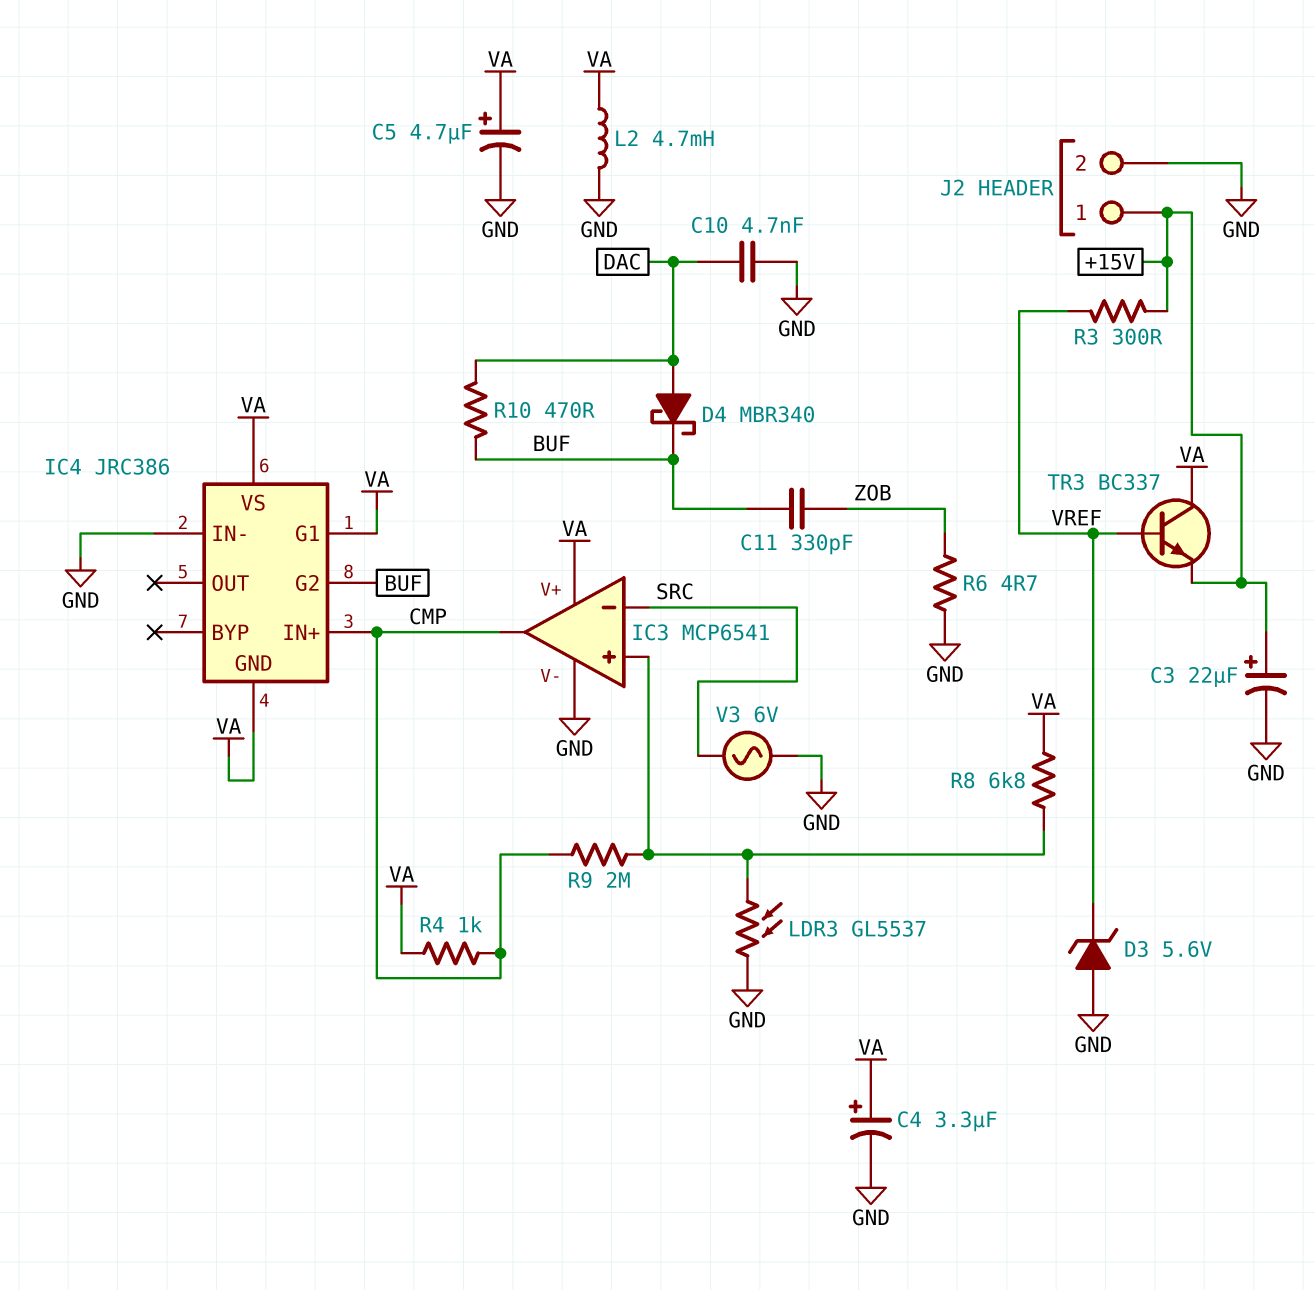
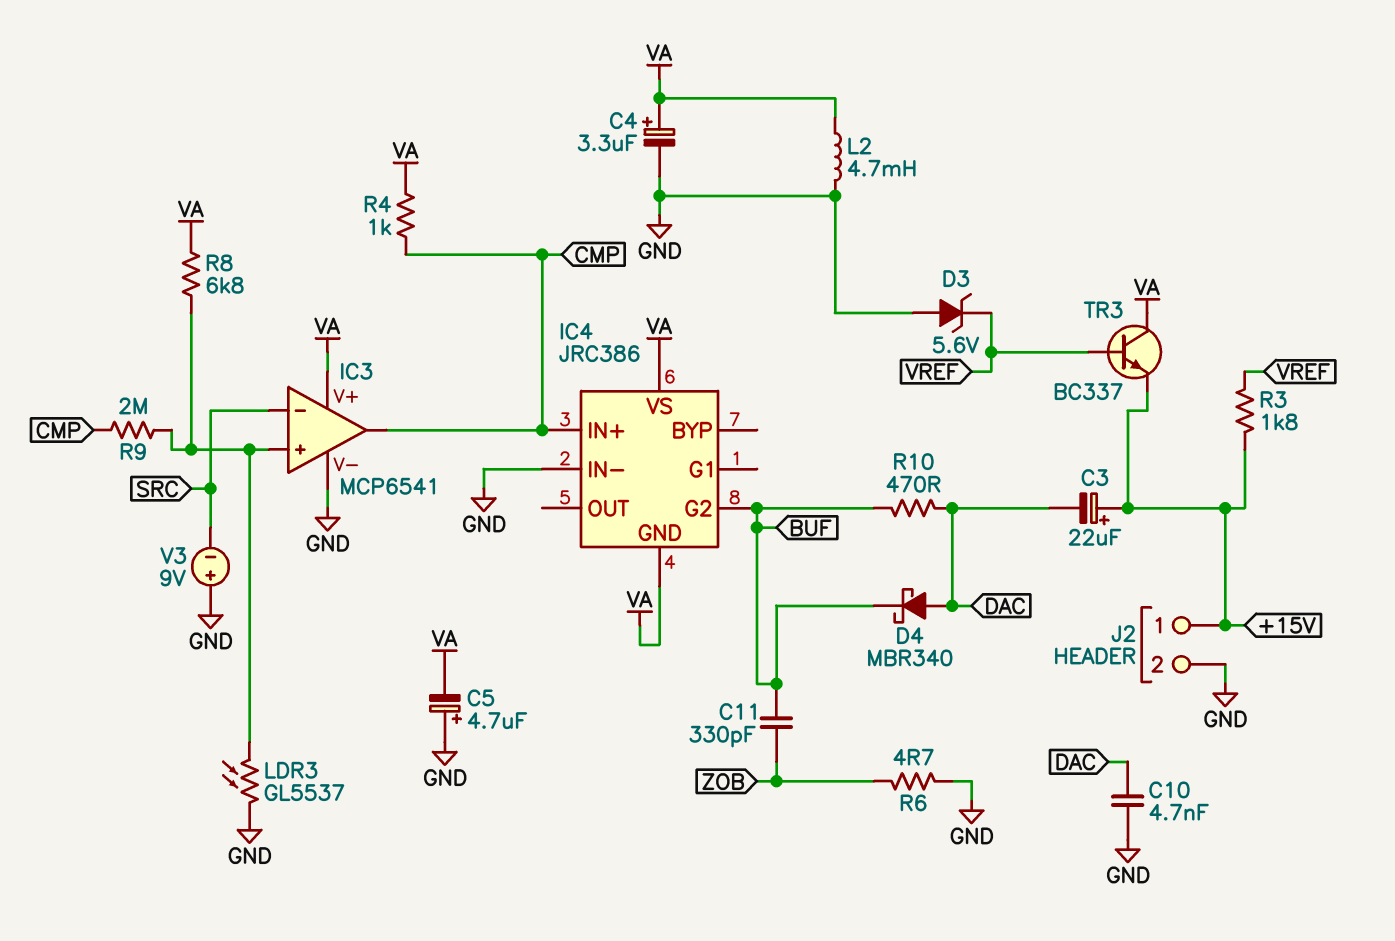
C3: 22uF (plus +15V, minus GND) -> 22uF (plus +15V, minus DAC)
C5: 4.7uF (plus VA, minus GND) -> 4.7uF (plus GND, minus VA)
IC4 pin G1: VA -> none
R3: 300 (+15V, VREF) -> 1.8k (+15V, VREF)
V3: AC 6V (GND, SRC) -> 9V (plus GND, minus SRC)

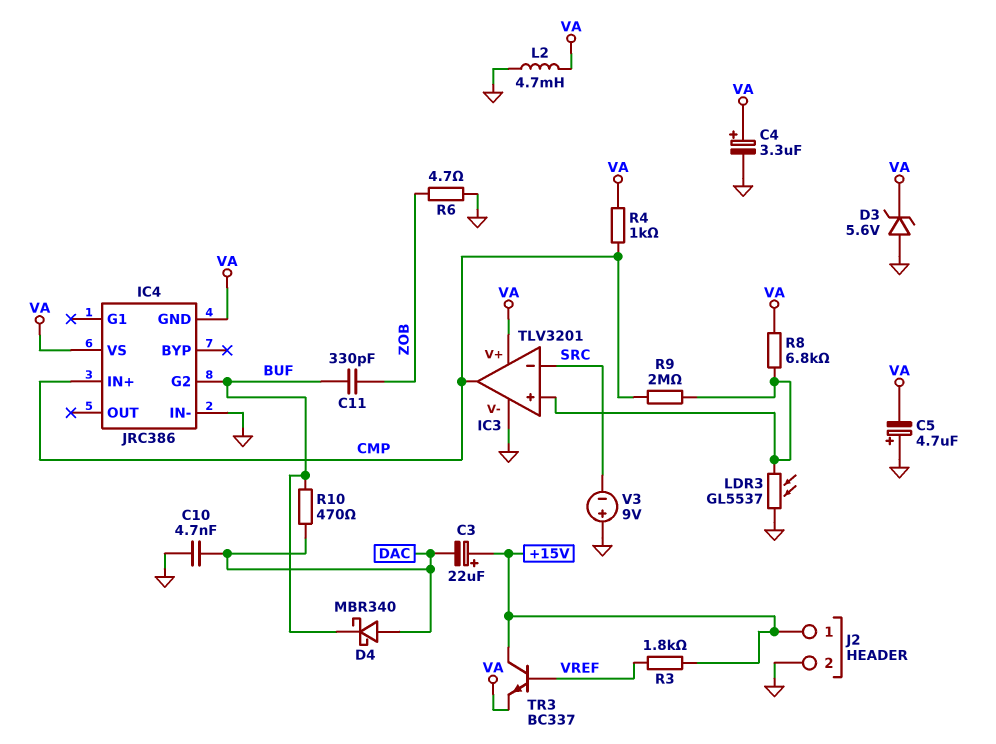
D3: zener 5.6V (A GND, K VREF) -> zener 5.6V (A GND, K VA)
IC3: MCP6541 -> TLV3201
TR3: NPN BC337 (B VREF, C VA, E +15V) -> NPN BC337 (B VREF, C +15V, E VA)

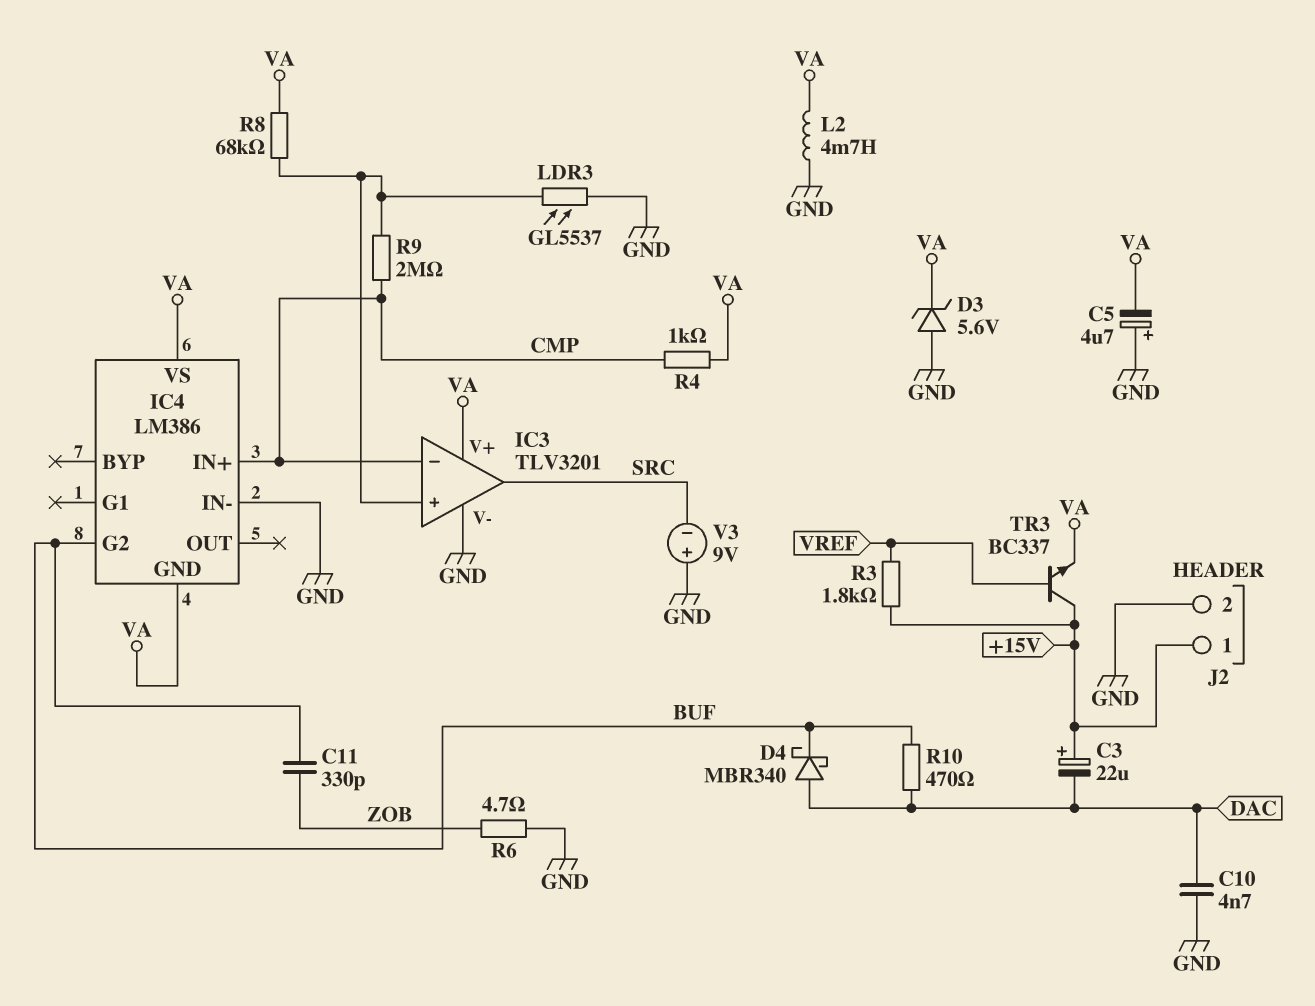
C4: 3.3uF (plus VA, minus GND) -> none
IC3 pin in-: SRC -> CMP
IC3 pin out: CMP -> SRC
IC4: JRC386 -> LM386
R8: 6.8k (IC3/in+, VA) -> 68k (IC3/in+, VA)

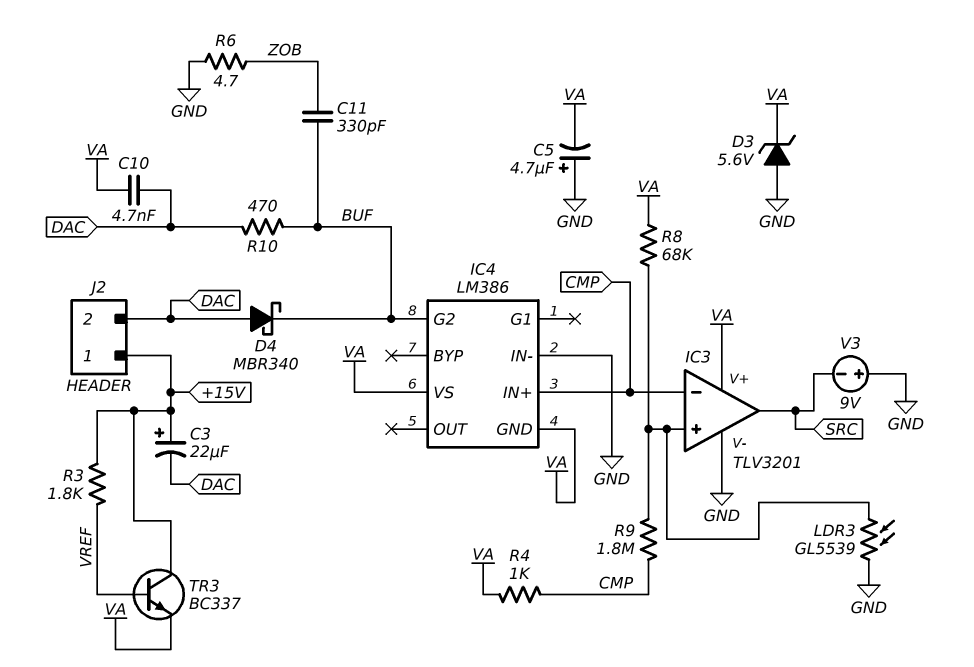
C10: 4.7nF (DAC, GND) -> 4.7nF (DAC, VA)
J2 pin 2: GND -> DAC
L2: 4.7mH (GND, VA) -> none
LDR3: GL5537 (GND, IC3/in+) -> GL5539 (GND, IC3/in+)
R9: 2M (CMP, IC3/in+) -> 1.8M (CMP, IC3/in+)

